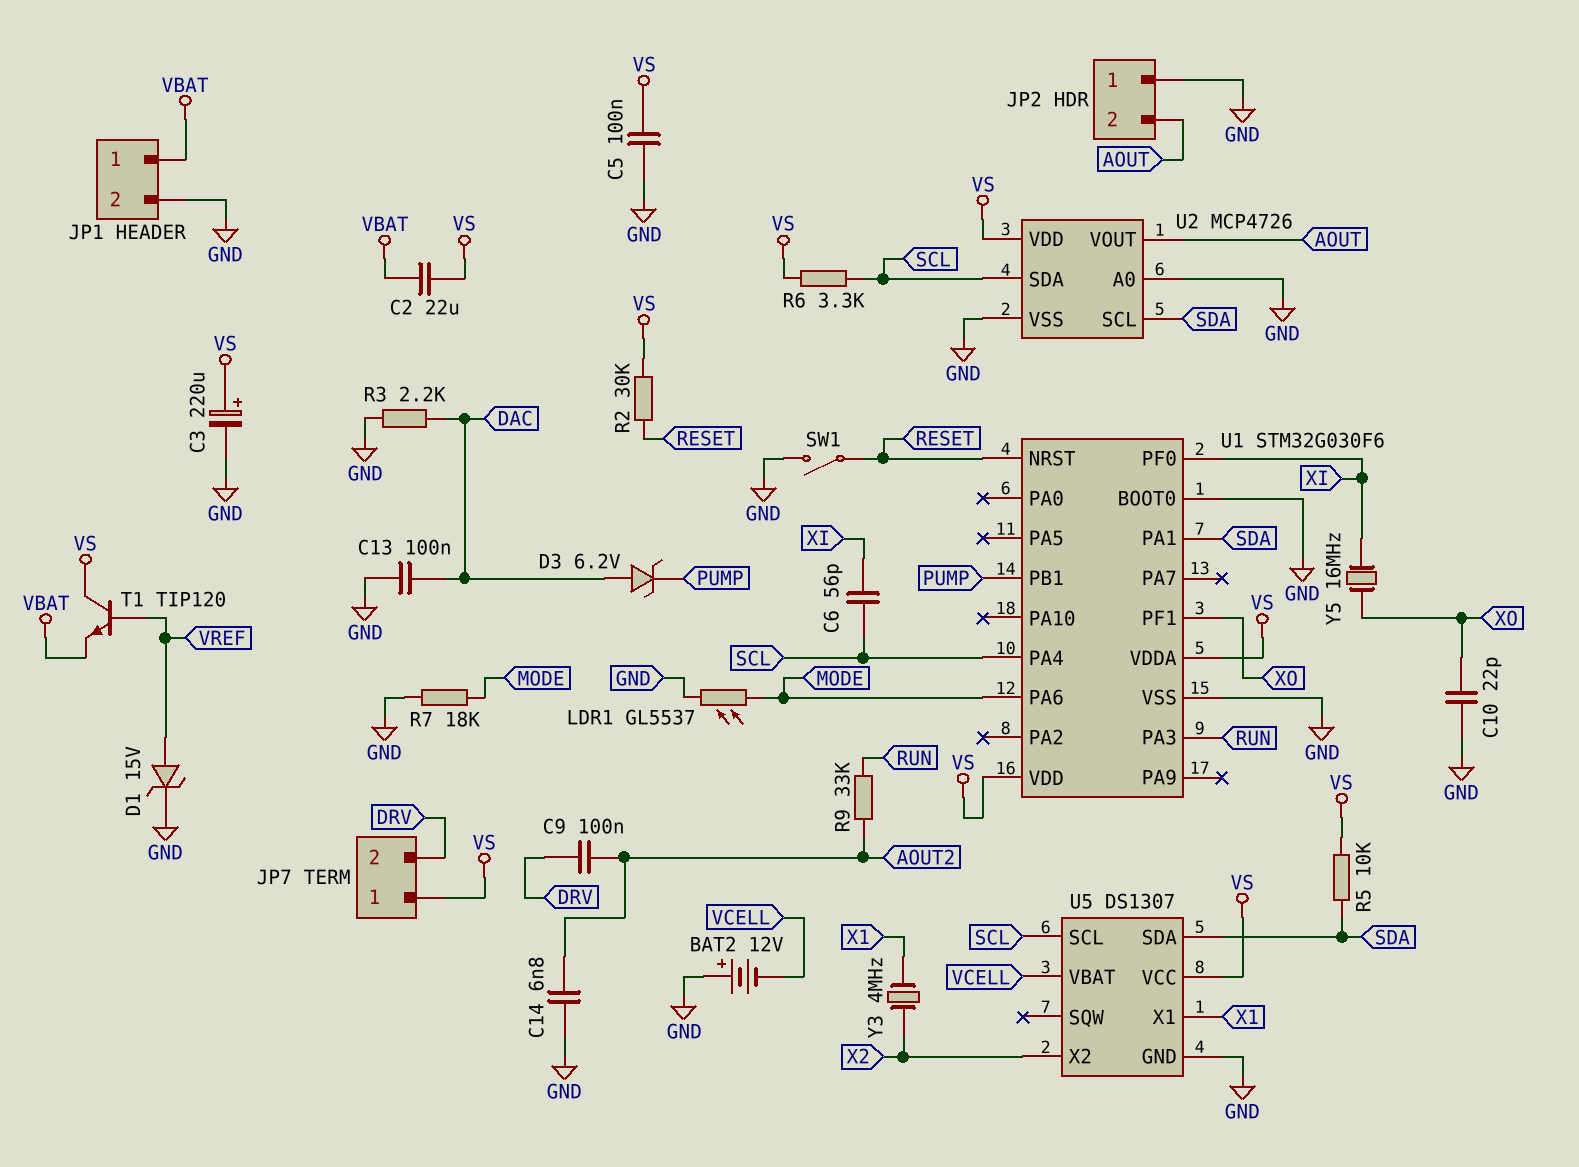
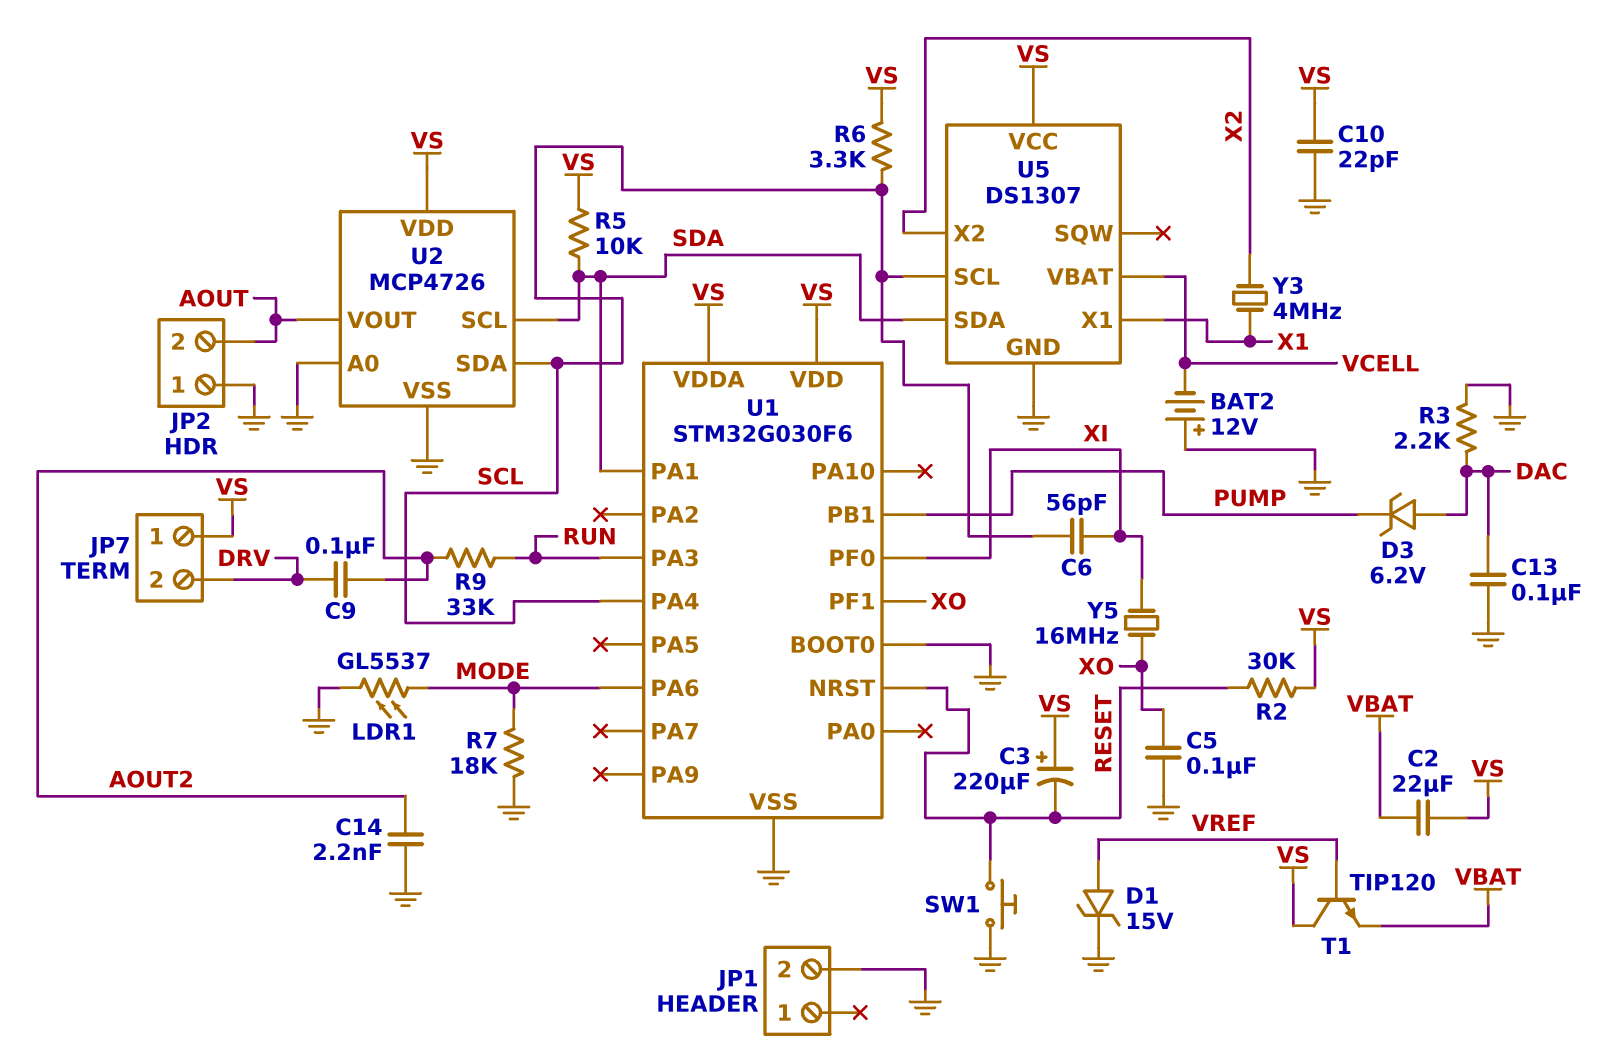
C3: 220uF (plus VS, minus GND) -> 220uF (plus VS, minus RESET)
C5: 100nF (GND, VS) -> 100nF (GND, XO)
C10: 22pF (GND, XO) -> 22pF (GND, VS)
C14: 6.8nF (AOUT2, GND) -> 2.2nF (AOUT2, GND)
JP1 pin 1: VBAT -> none
SW1: switch (GND, RESET) -> button (GND, RESET)

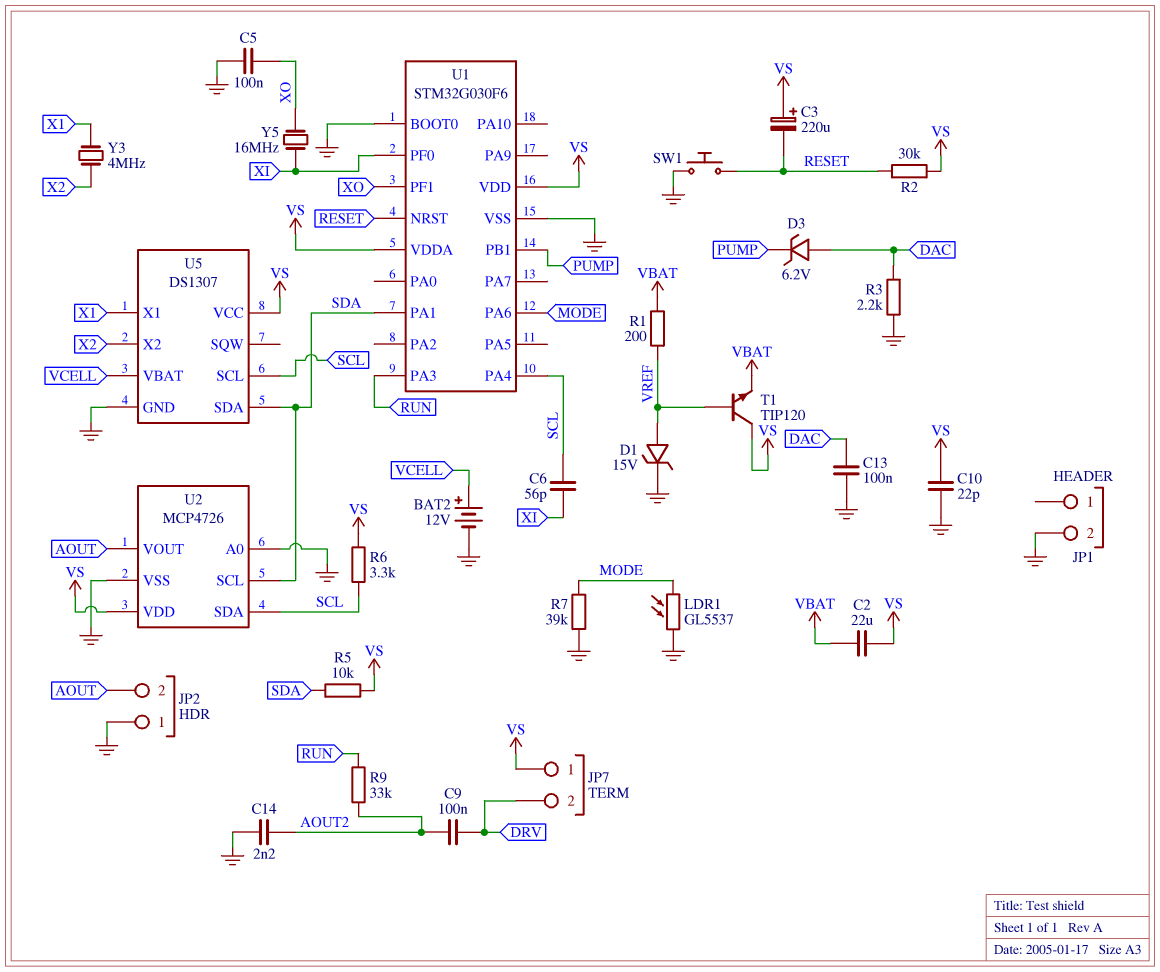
BAT2: 12V (plus GND, minus VCELL) -> 12V (plus VCELL, minus GND)
R1: none -> 200 (VBAT, VREF)
R7: 18k (GND, MODE) -> 39k (GND, MODE)

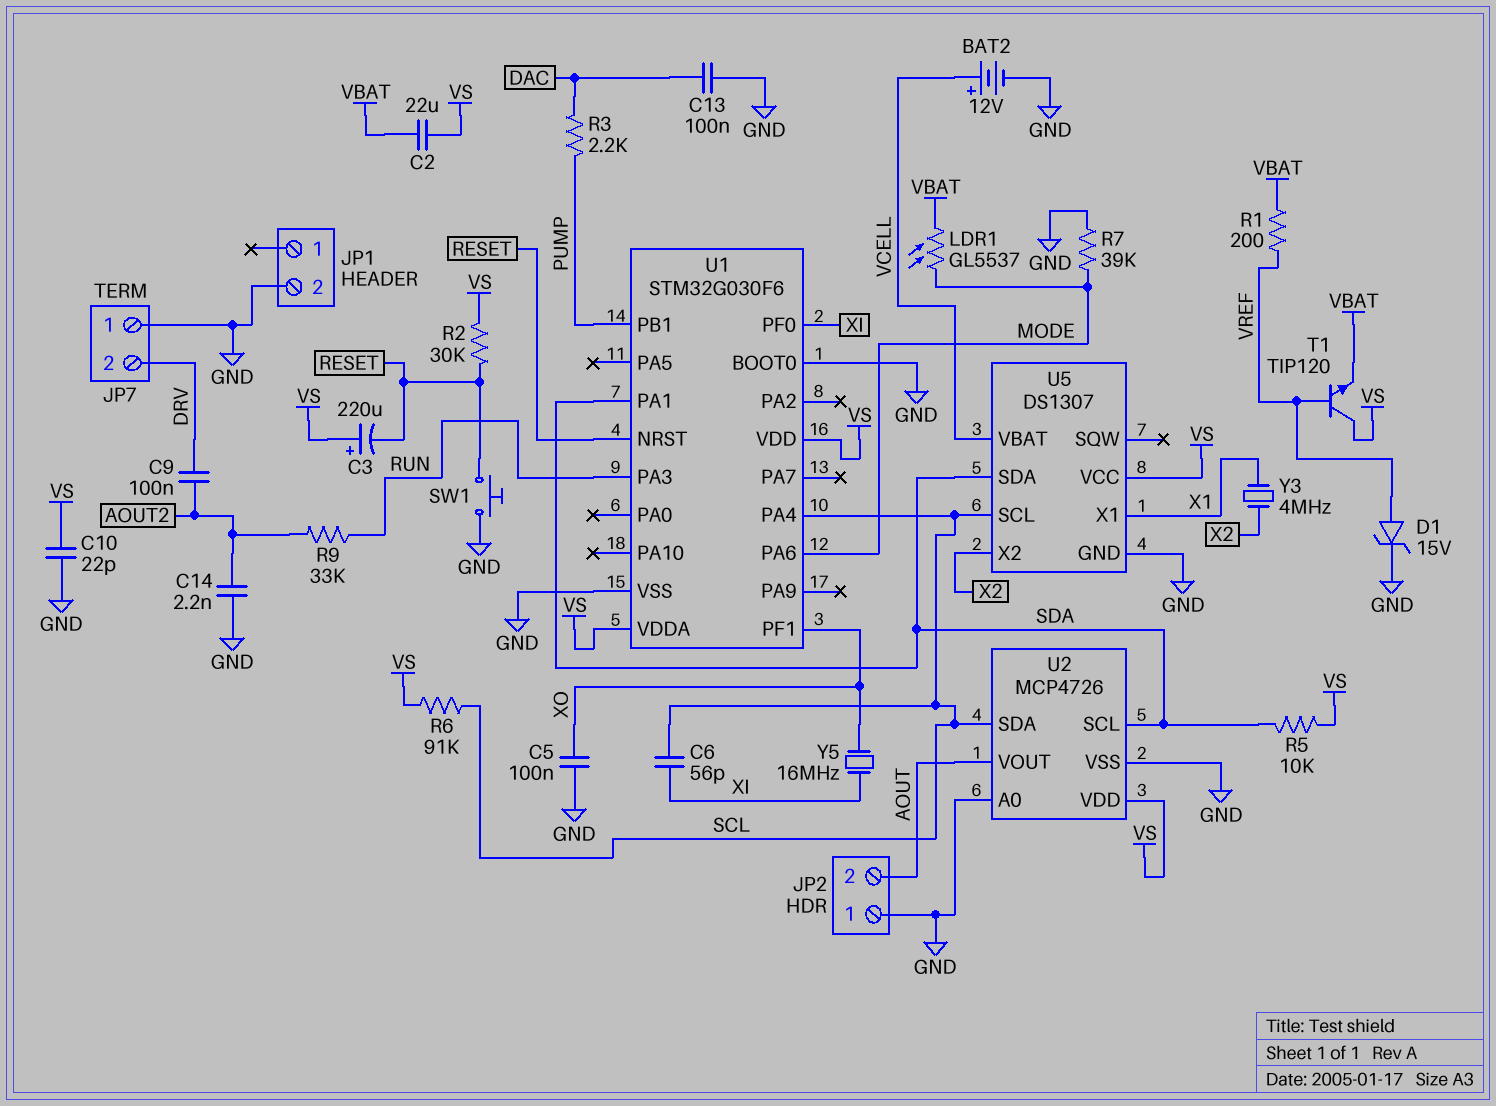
D3: zener 6.2V (A DAC, K PUMP) -> none
JP7 pin 1: VS -> GND
LDR1: GL5537 (GND, MODE) -> GL5537 (MODE, VBAT)
R3: 2.2k (DAC, GND) -> 2.2k (DAC, PUMP)
R6: 3.3k (SCL, VS) -> 91k (SCL, VS)

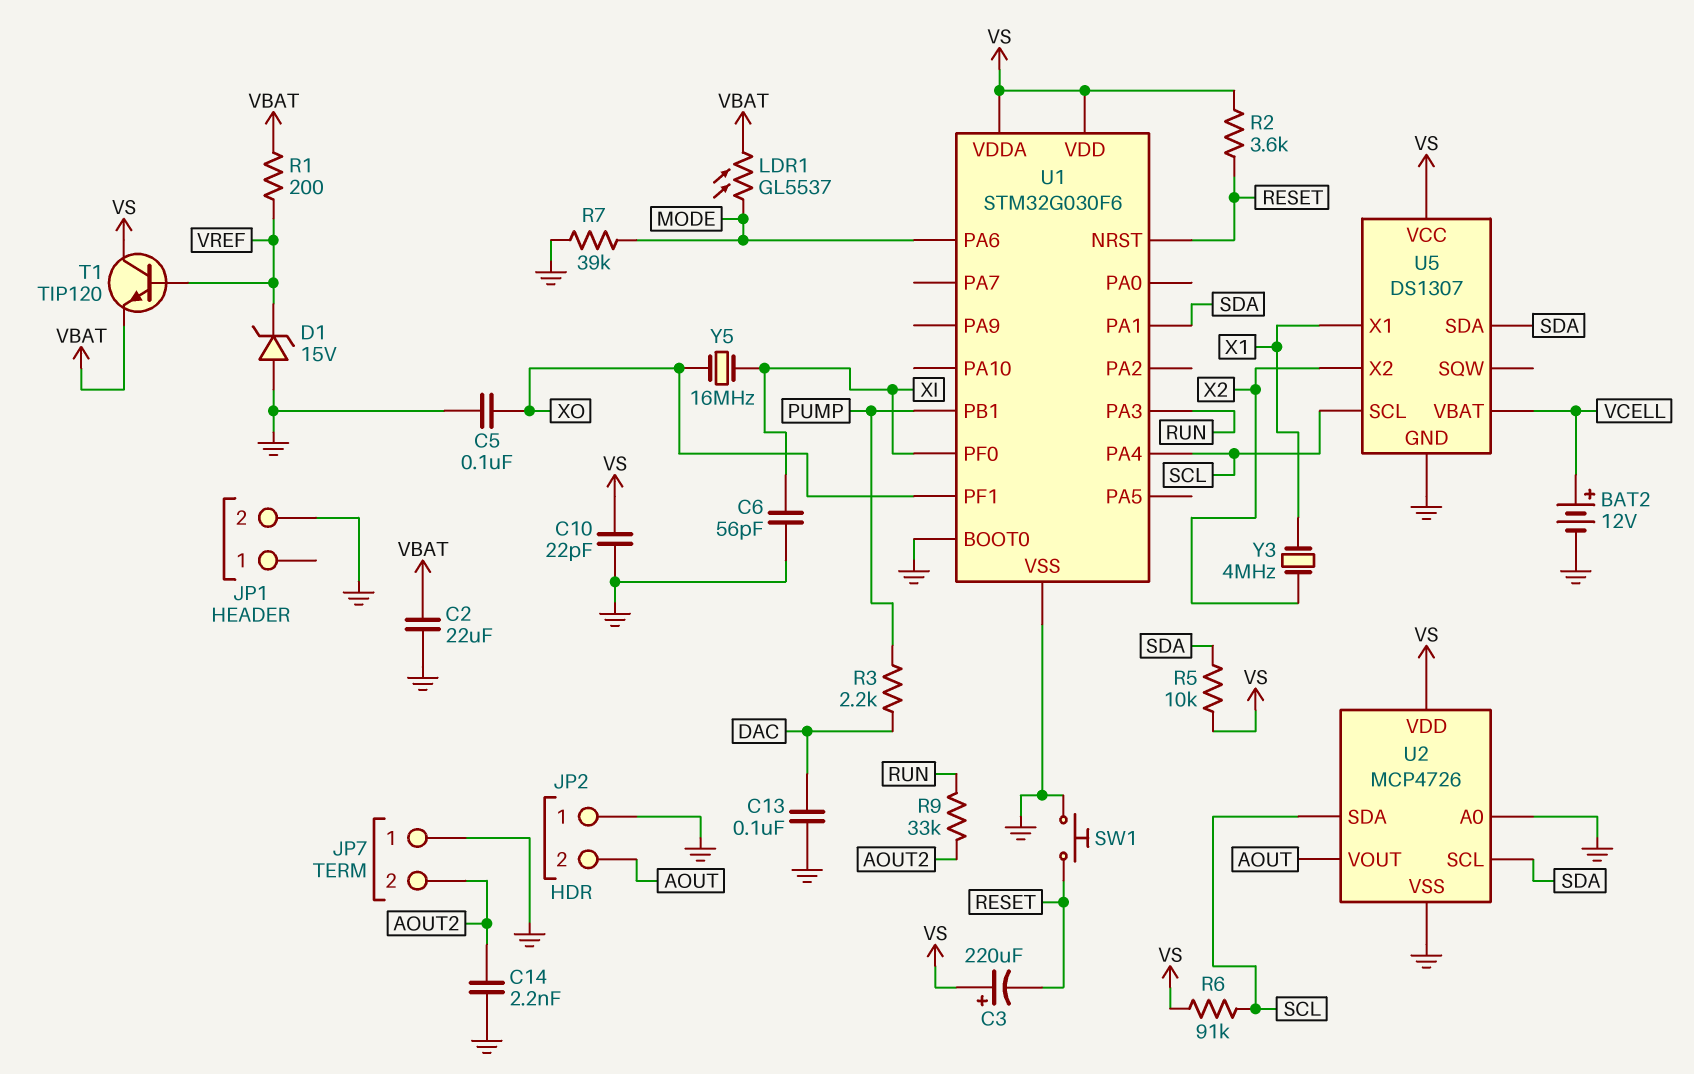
C2: 22uF (VBAT, VS) -> 22uF (GND, VBAT)
C6: 56pF (SCL, XI) -> 56pF (GND, XI)
C9: 100nF (AOUT2, DRV) -> none
D1: zener 15V (A VREF, K GND) -> zener 15V (A GND, K VREF)
JP7 pin 2: DRV -> AOUT2
R2: 30k (RESET, VS) -> 3.6k (RESET, VS)

